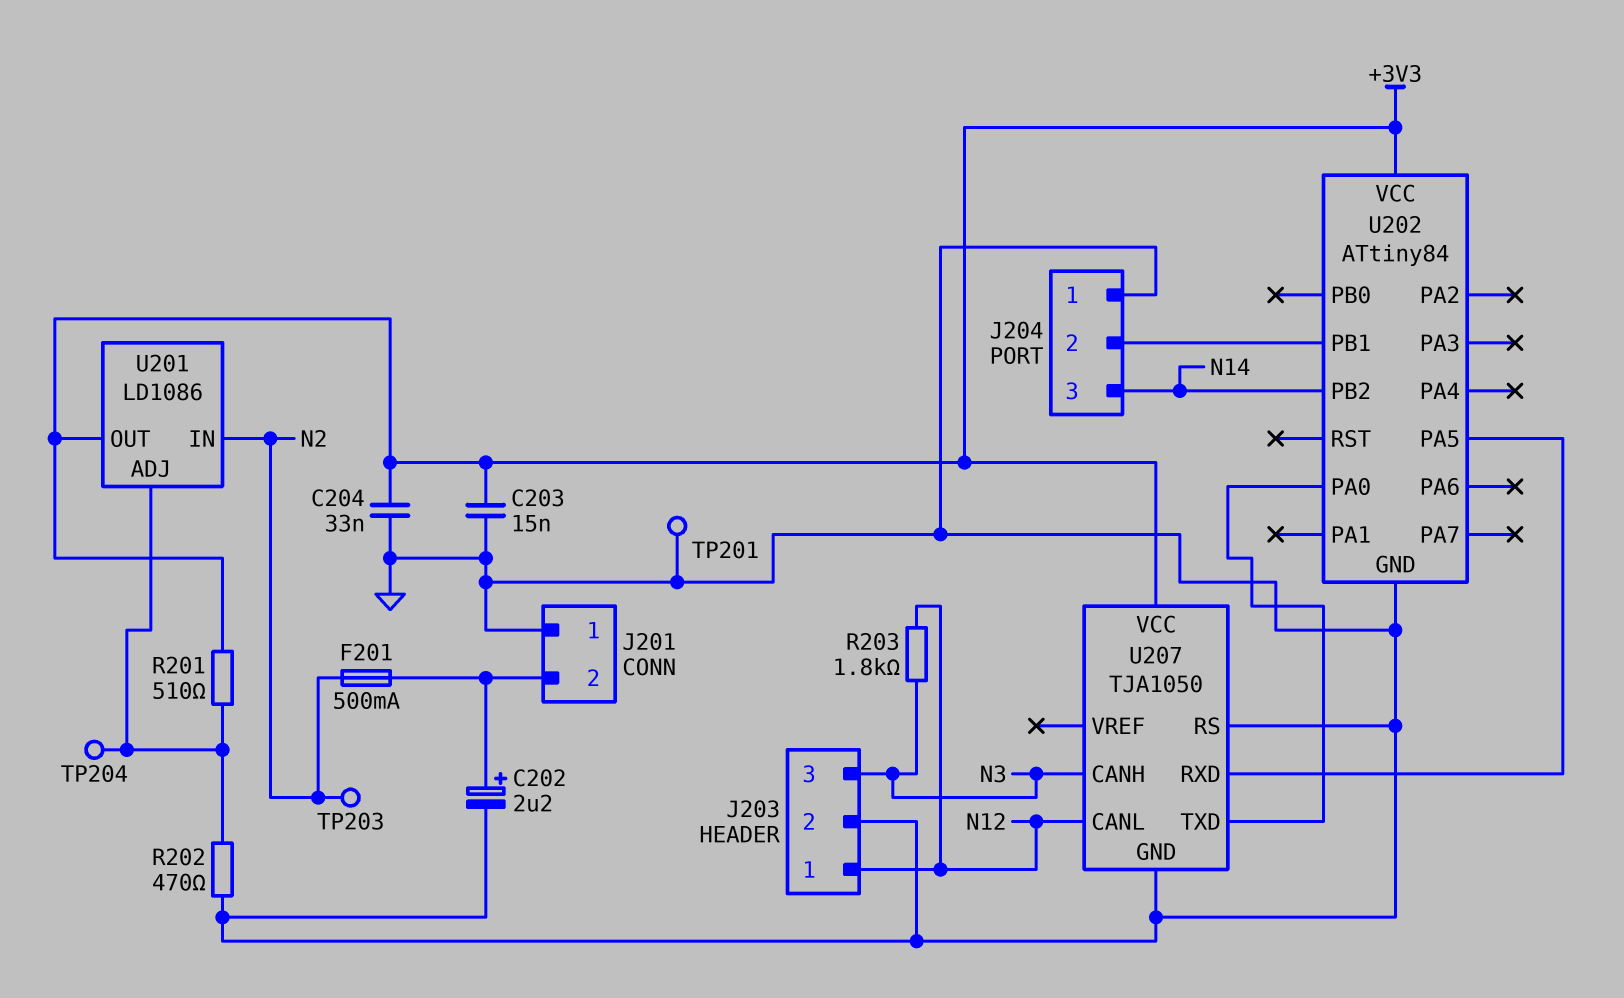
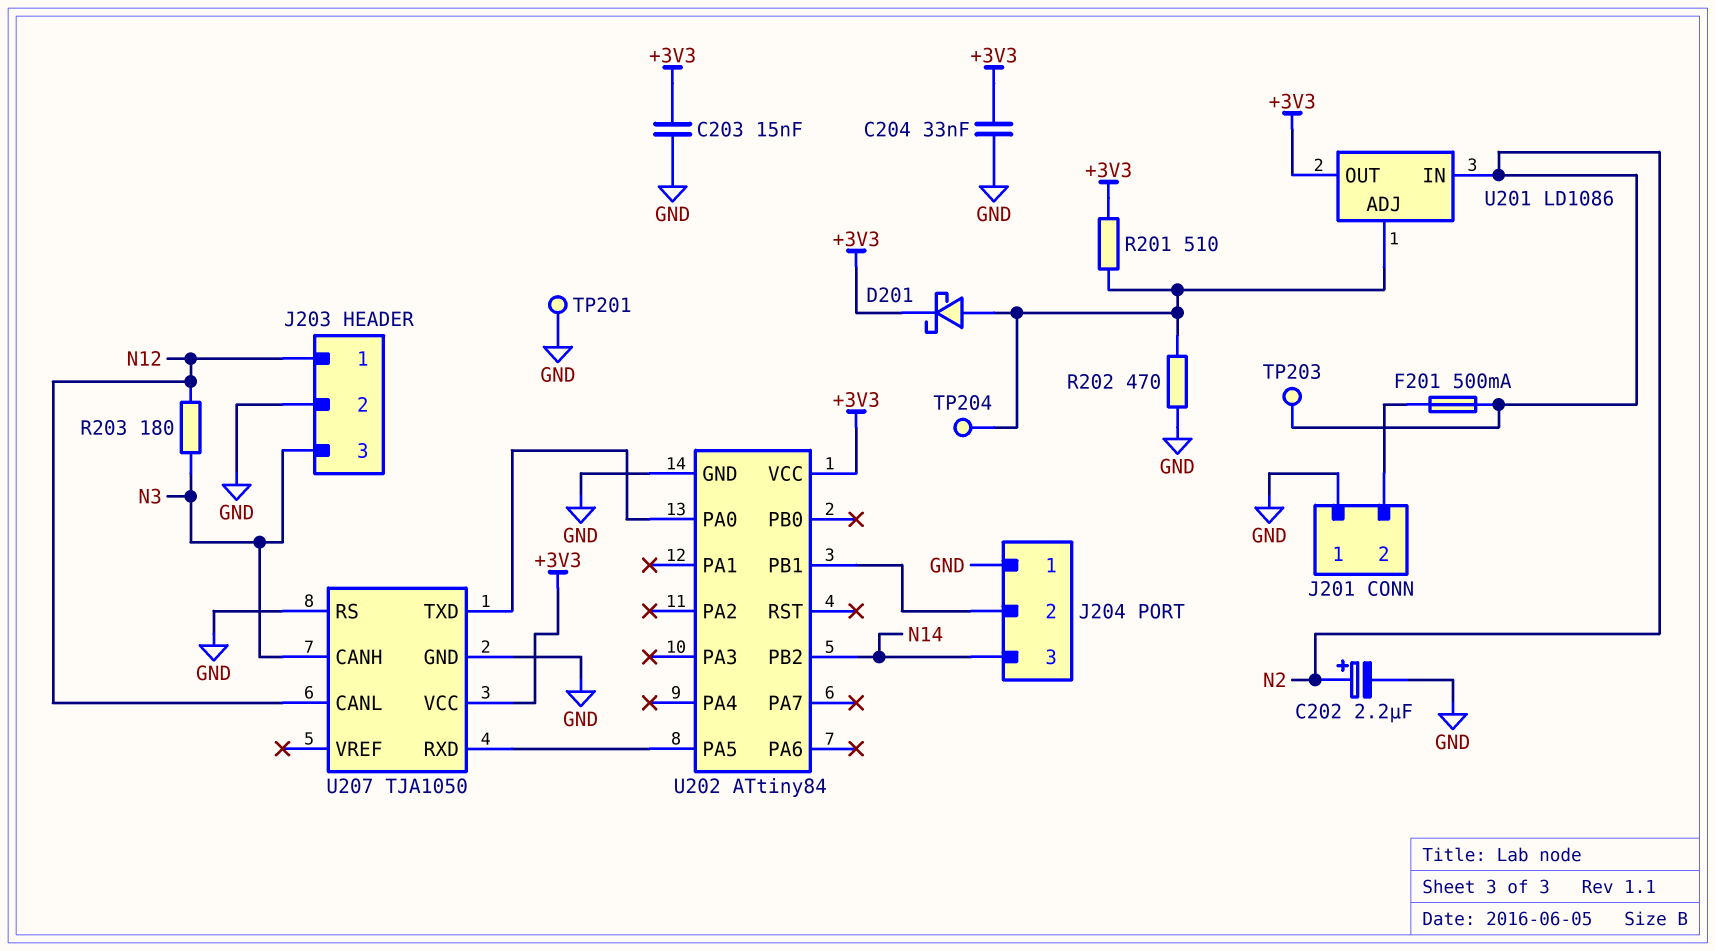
C202: 2.2uF (plus J201/2, minus GND) -> 2.2uF (plus N2, minus GND)
D201: none -> schottky (A U201/ADJ, K +3V3)
R203: 1.8k (N3, N12) -> 180 (N3, N12)

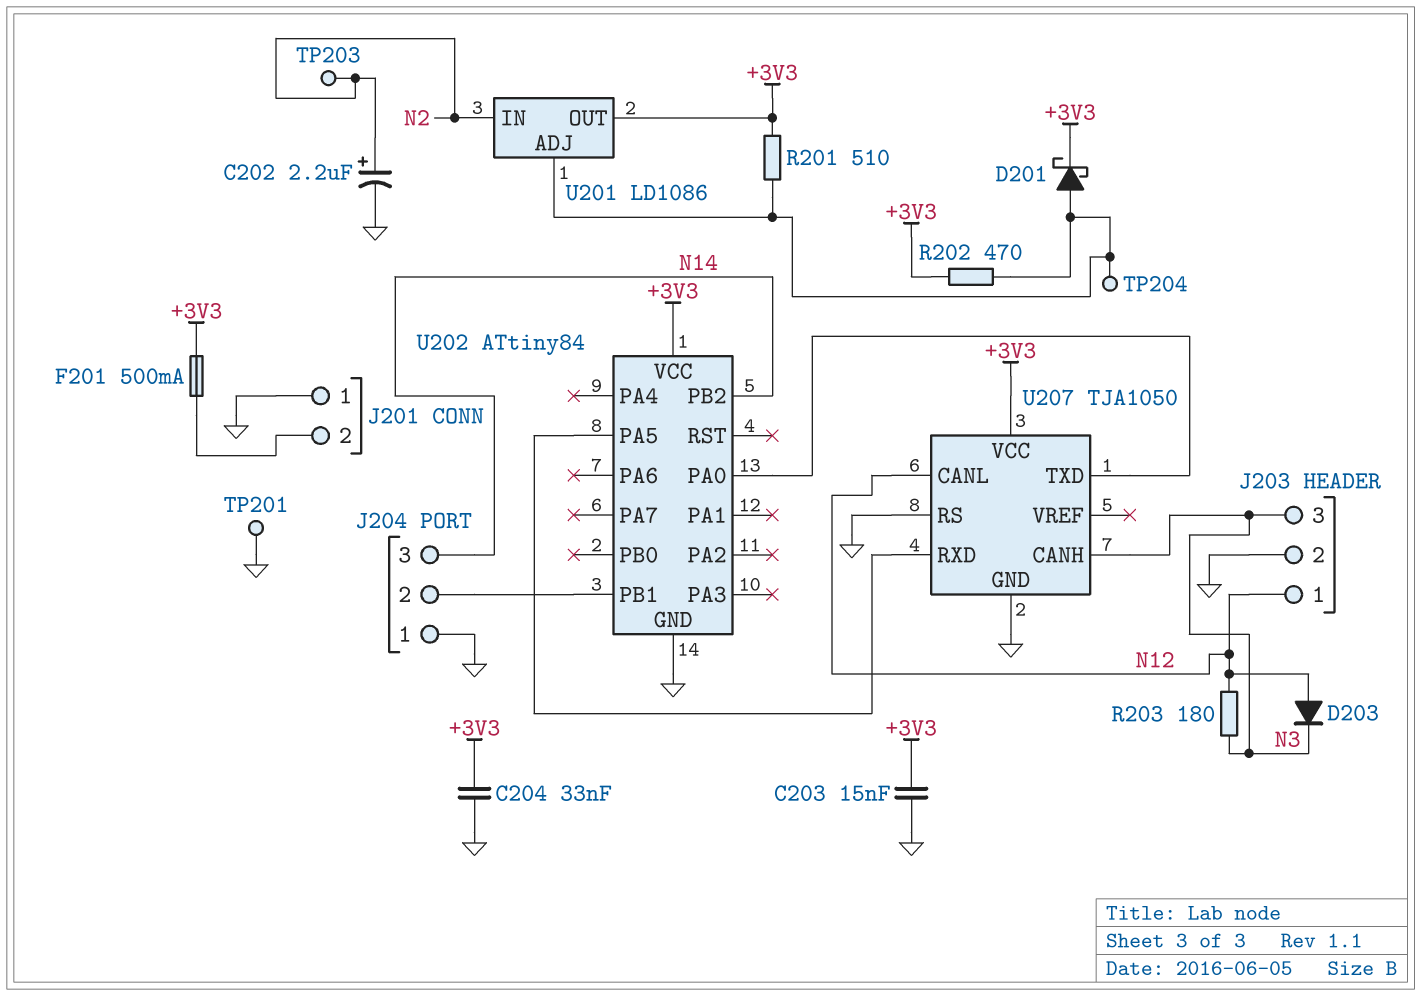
D203: none -> diode (A N12, K N3)
F201: 500mA (J201/2, N2) -> 500mA (+3V3, J201/2)
R202: 470 (GND, U201/ADJ) -> 470 (+3V3, U201/ADJ)

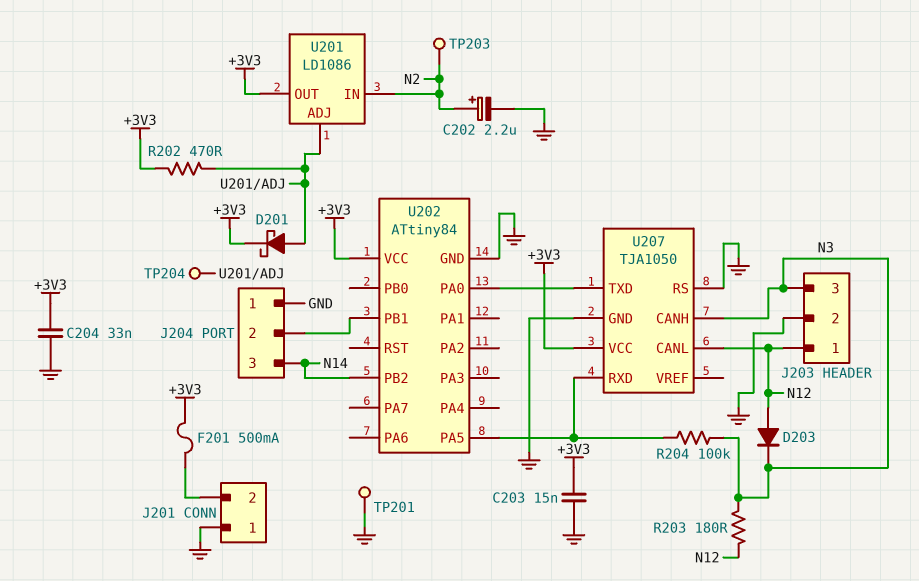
R201: 510 (+3V3, U201/ADJ) -> none
R204: none -> 100k (N3, U202/PA5)

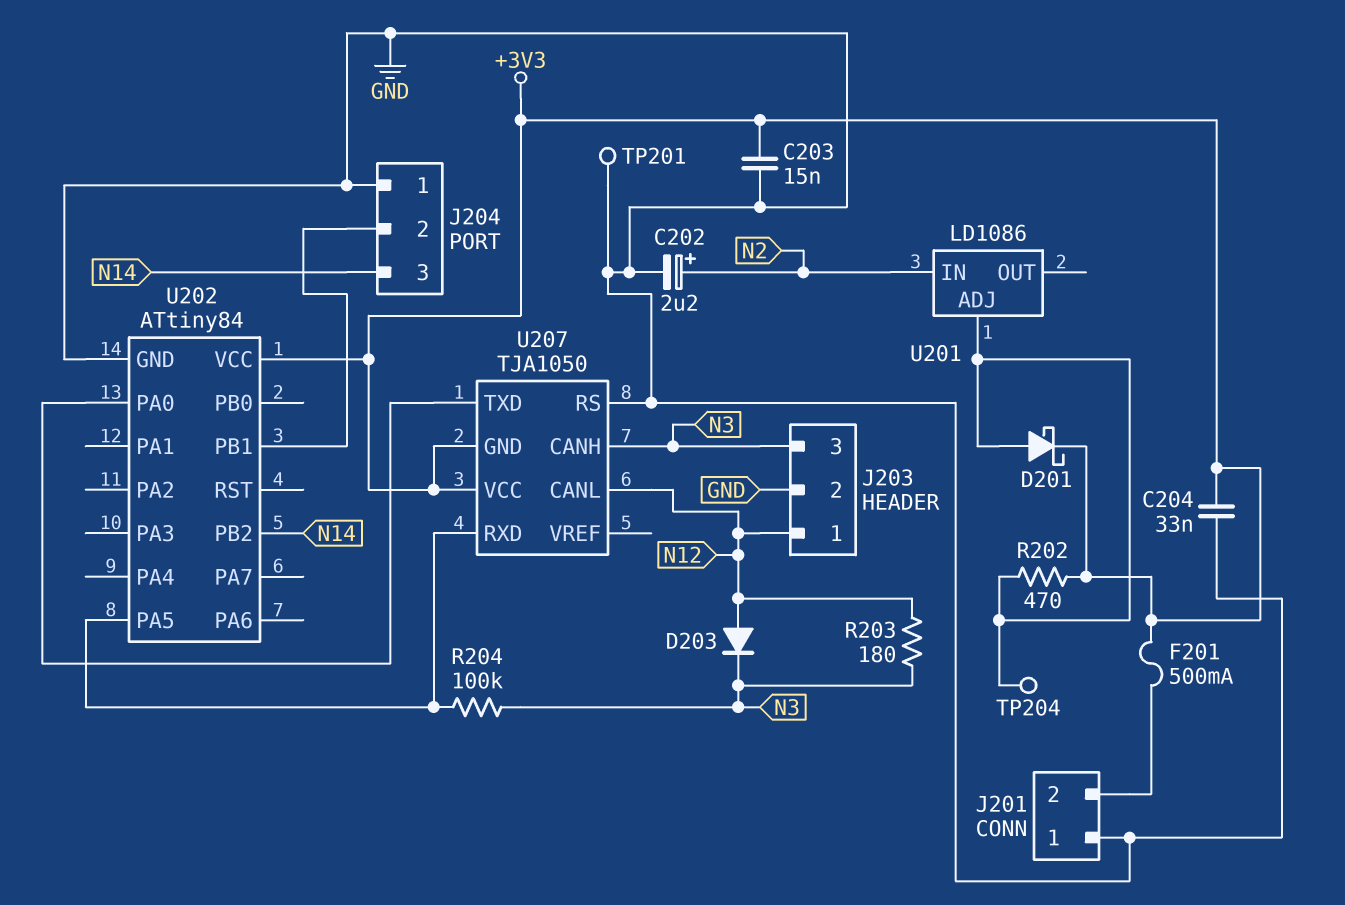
TP203: test point (N2) -> none
U201 pin OUT: +3V3 -> none
U207 pin GND: GND -> +3V3

